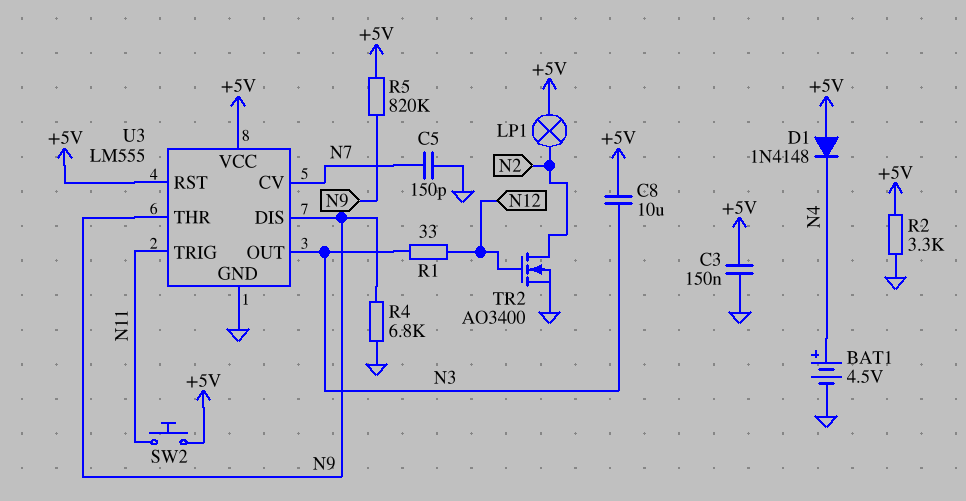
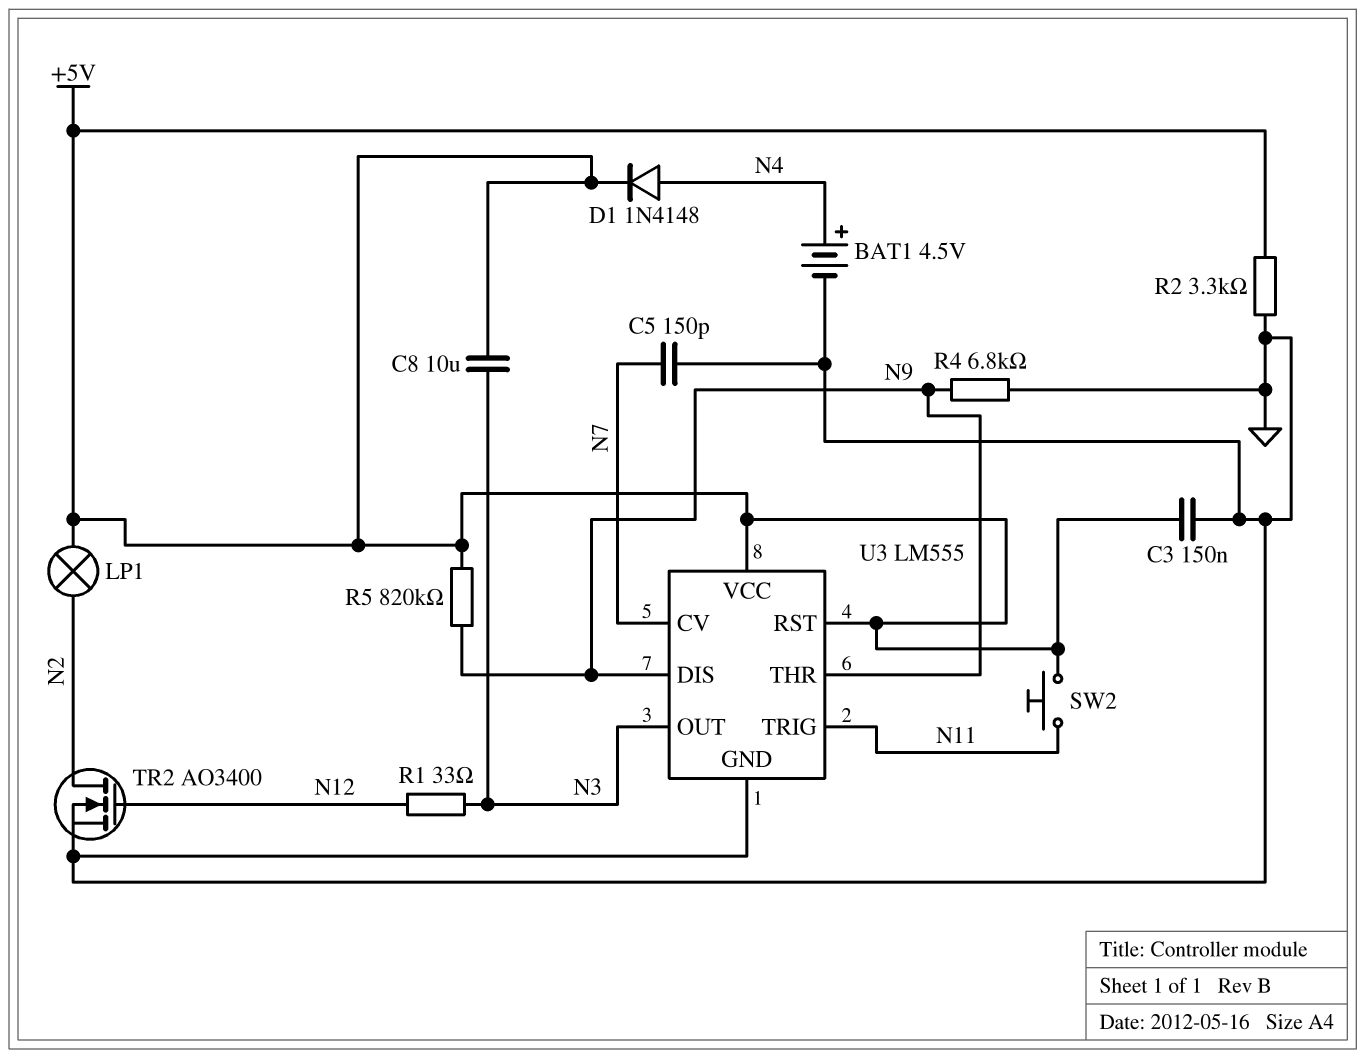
D1: diode 1N4148 (A +5V, K N4) -> diode 1N4148 (A N4, K +5V)

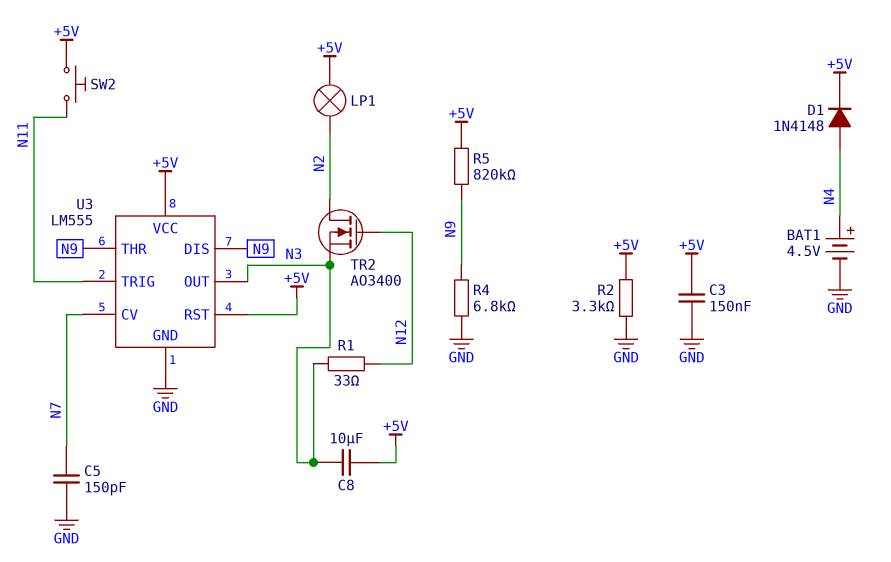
TR2: NMOS AO3400 (G N12, D N2, S GND) -> NMOS AO3400 (G N12, D N2, S N3)

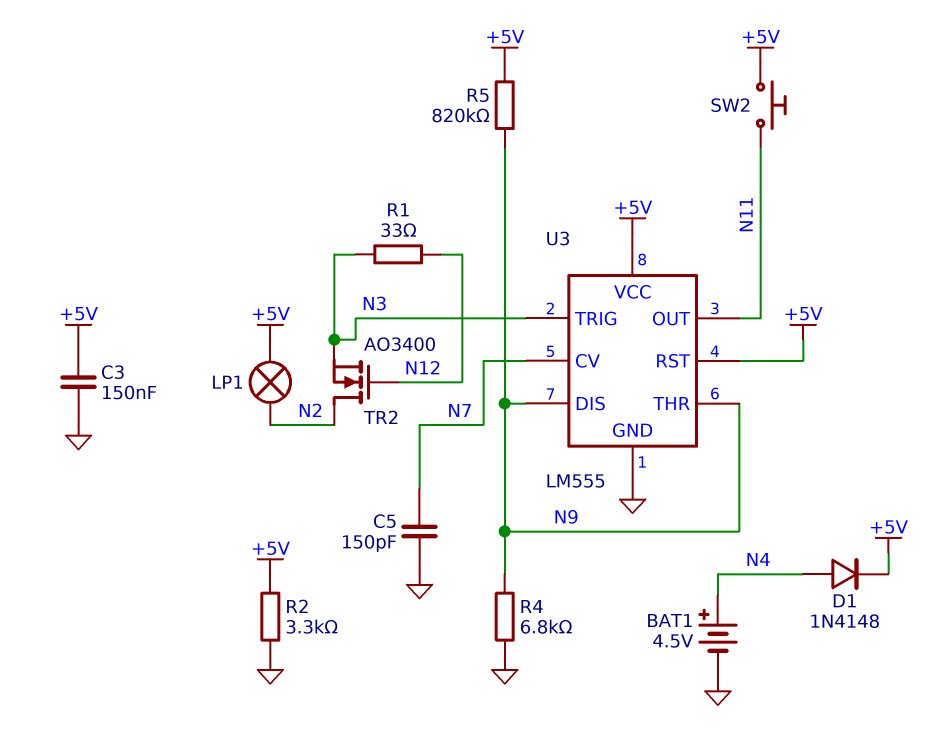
C8: 10uF (+5V, N3) -> none
U3 pin OUT: N3 -> N11
U3 pin TRIG: N11 -> N3

